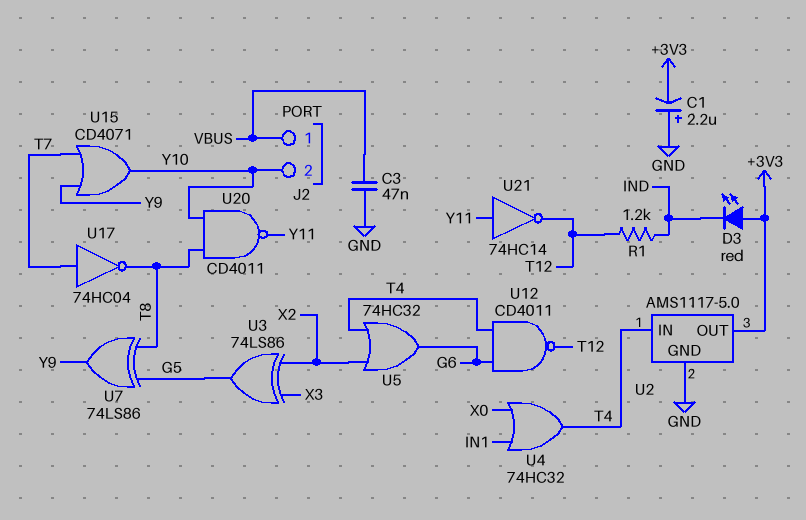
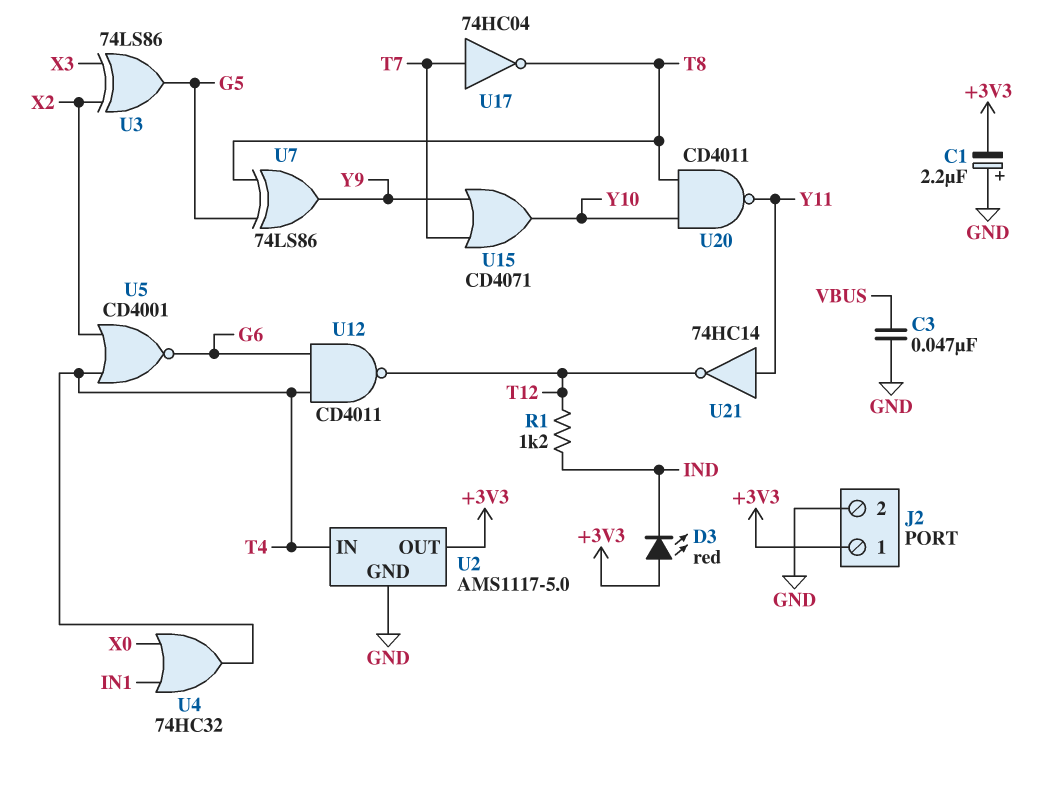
J2 pin 1: VBUS -> +3V3
J2 pin 2: Y10 -> GND
U5: OR 74HC32 (in T4, in X2, out G6) -> NOR CD4001 (in T4, in X2, out G6)

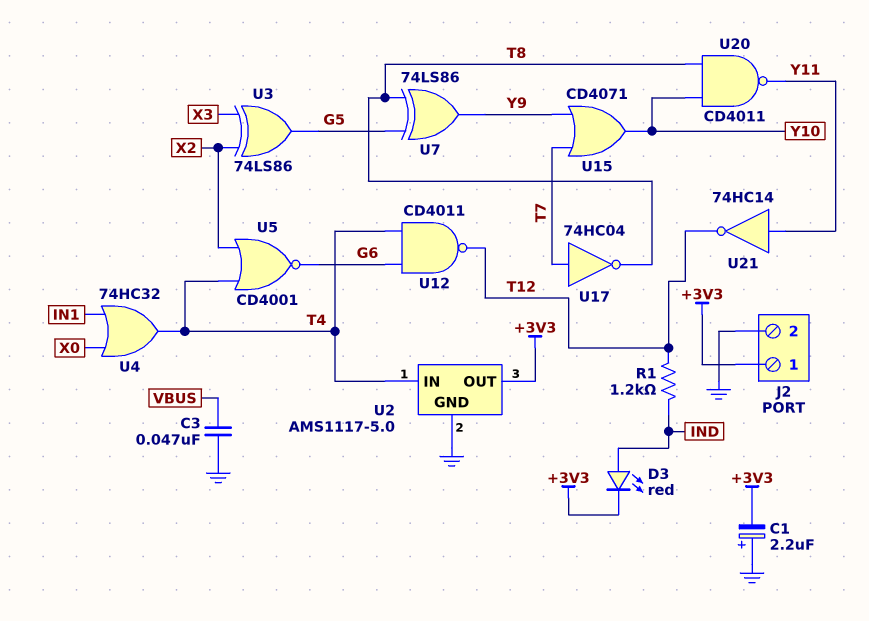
D3: LED red (A +3V3, K IND) -> LED red (A IND, K +3V3)

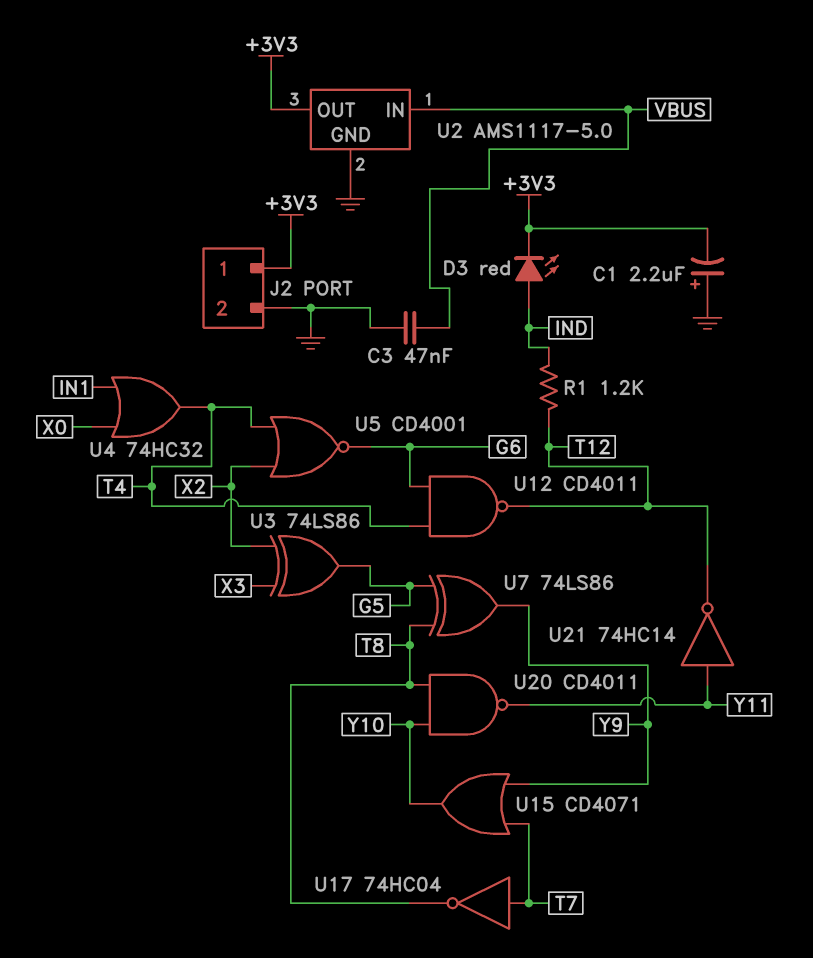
U2 pin IN: T4 -> VBUS

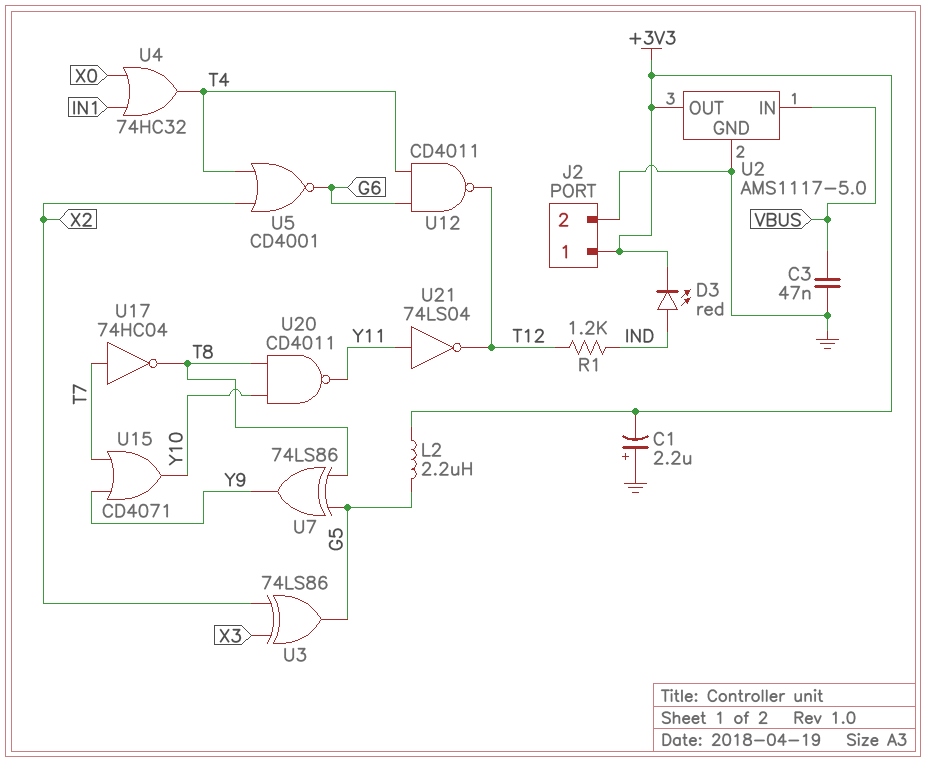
L2: none -> 2.2uH (+3V3, G5)
U21: NOT 74HC14 (in Y11, out T12) -> NOT 74LS04 (in Y11, out T12)

